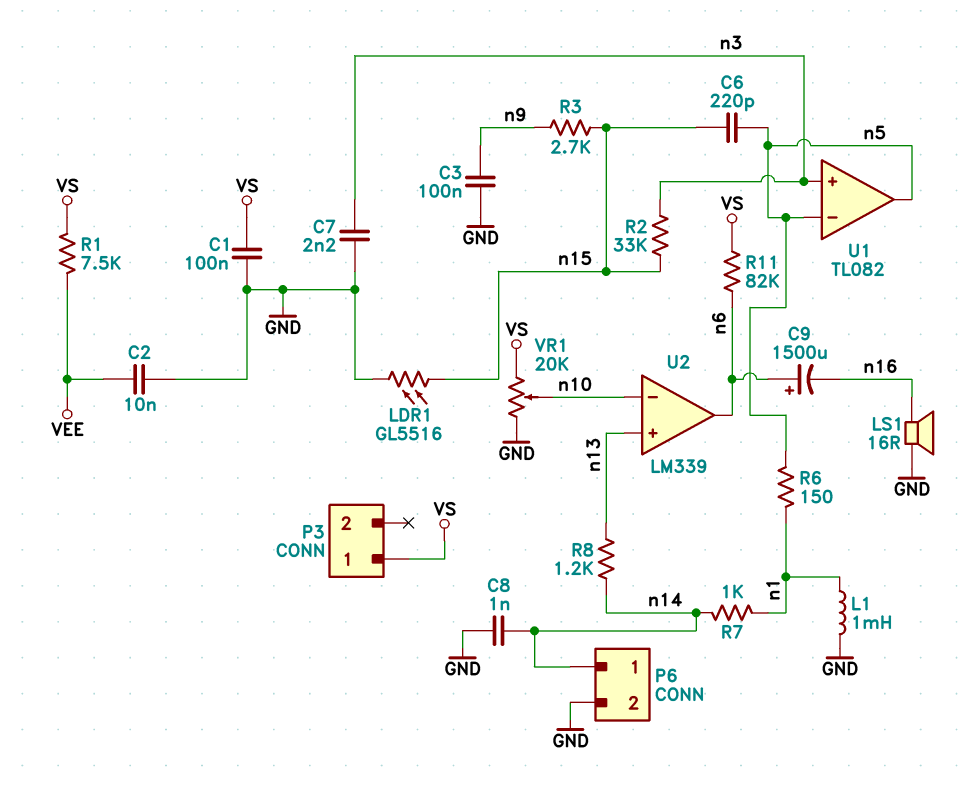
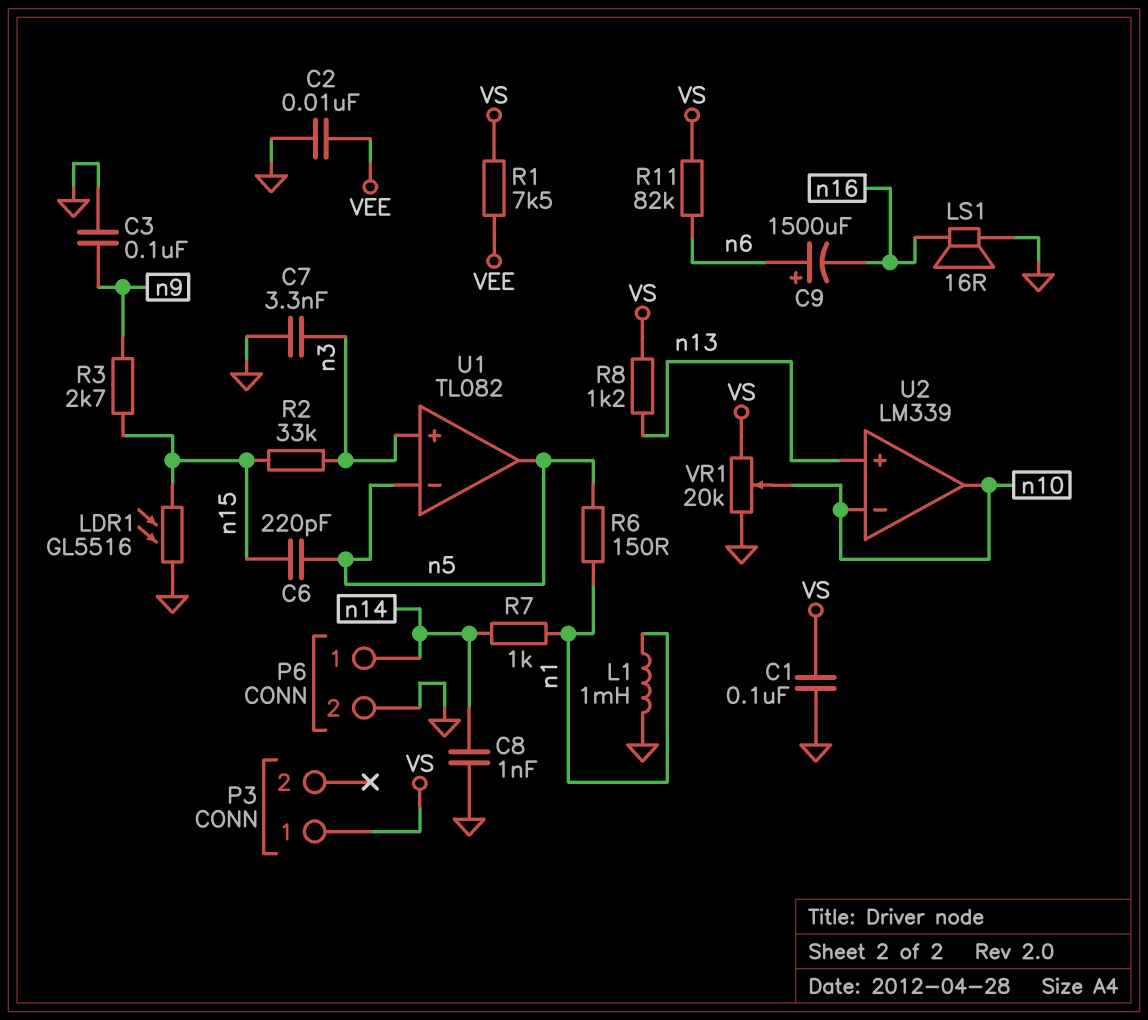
C7: 2.2nF (GND, n3) -> 3.3nF (GND, n3)
R8: 1.2k (n13, n14) -> 1.2k (VS, n13)
U2 pin out: n6 -> n10

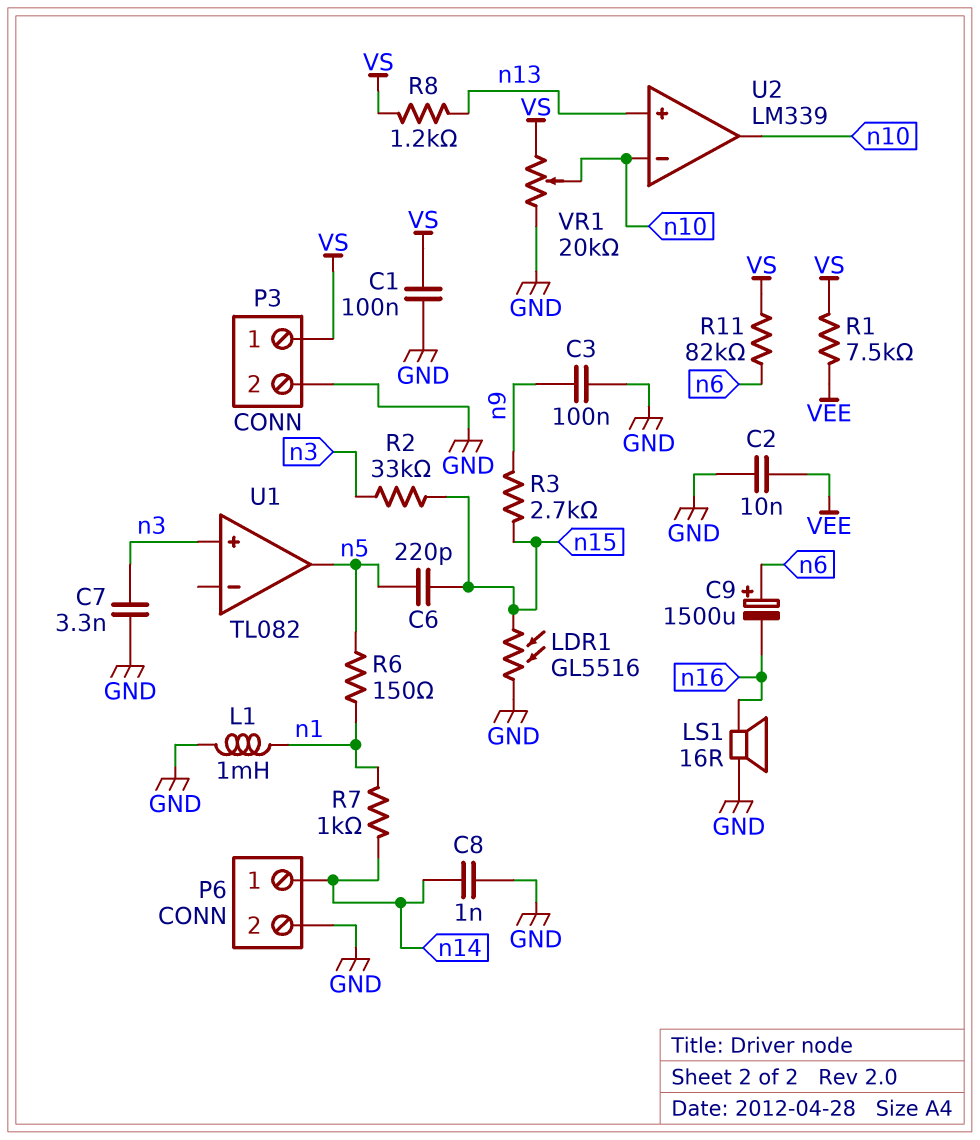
P3 pin 2: none -> GND
U1 pin in-: n5 -> none

